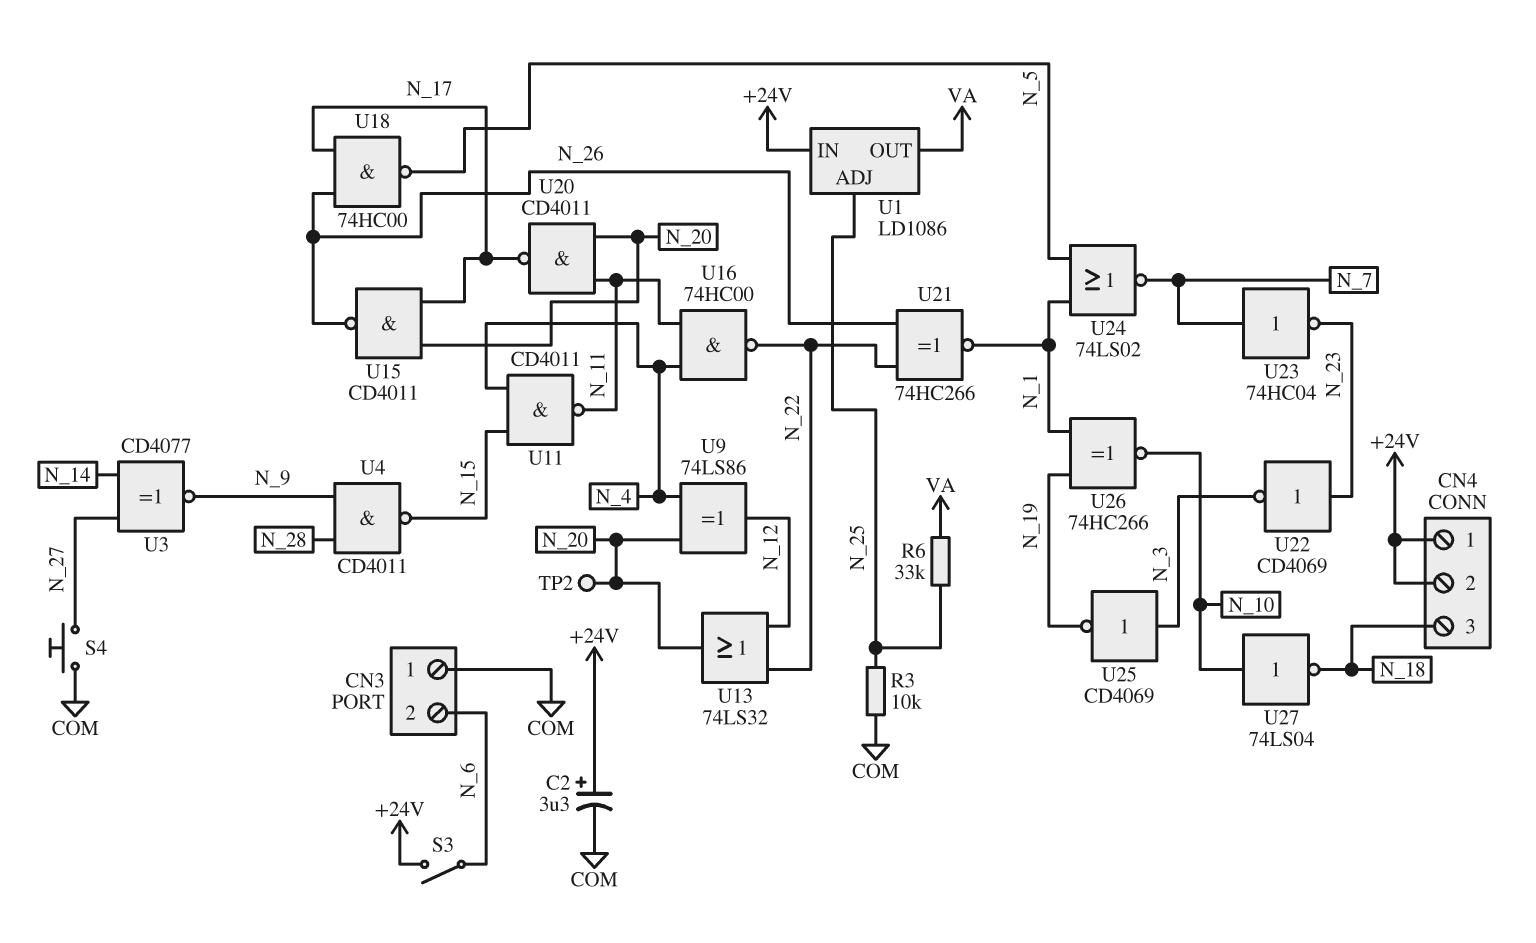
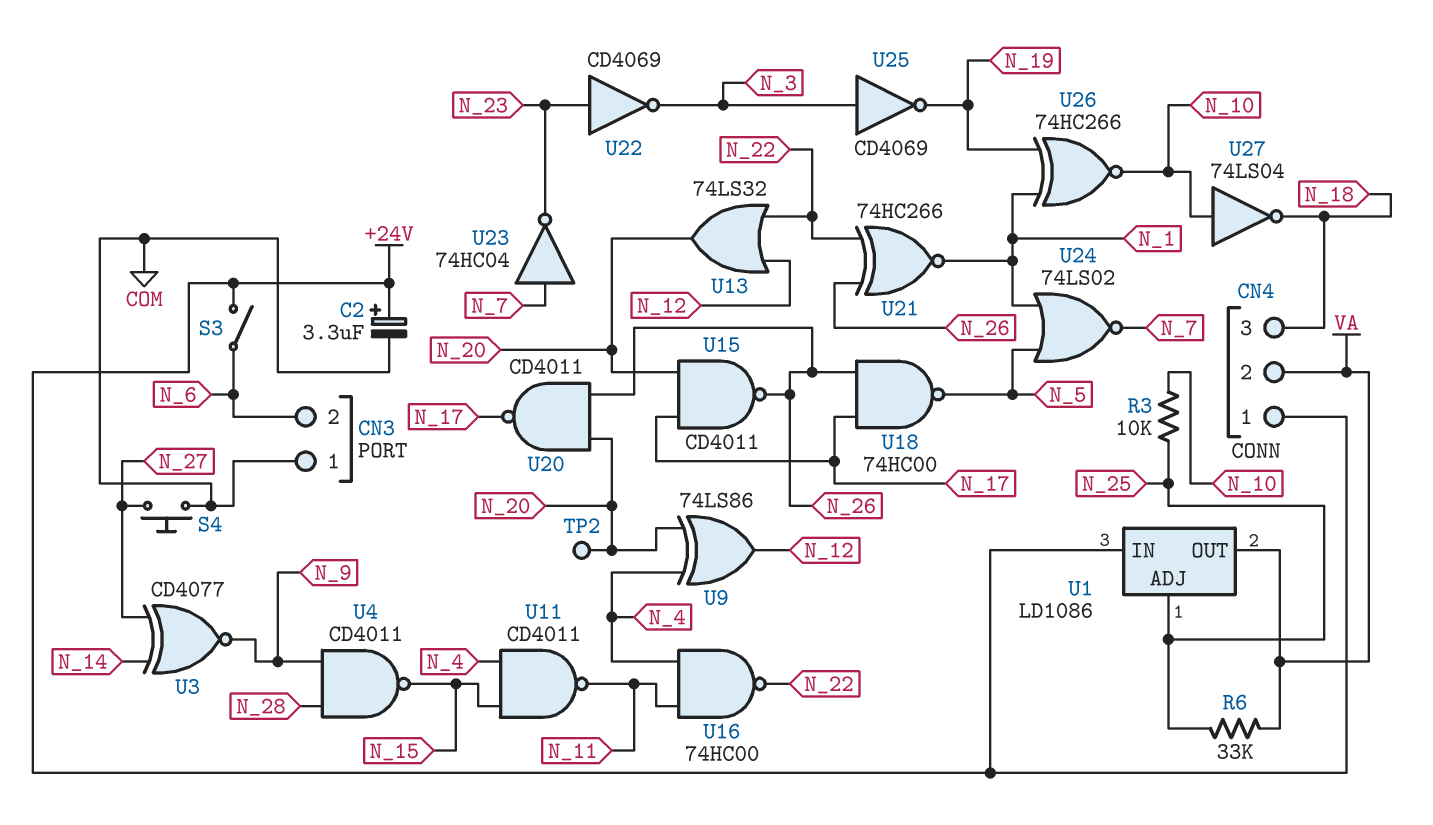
CN4 pin 2: +24V -> VA
R3: 10k (COM, N_25) -> 10k (N_10, N_25)
U20: NAND CD4011 (in N_11, in N_20, out N_17) -> NAND CD4011 (in N_20, in N_26, out N_17)

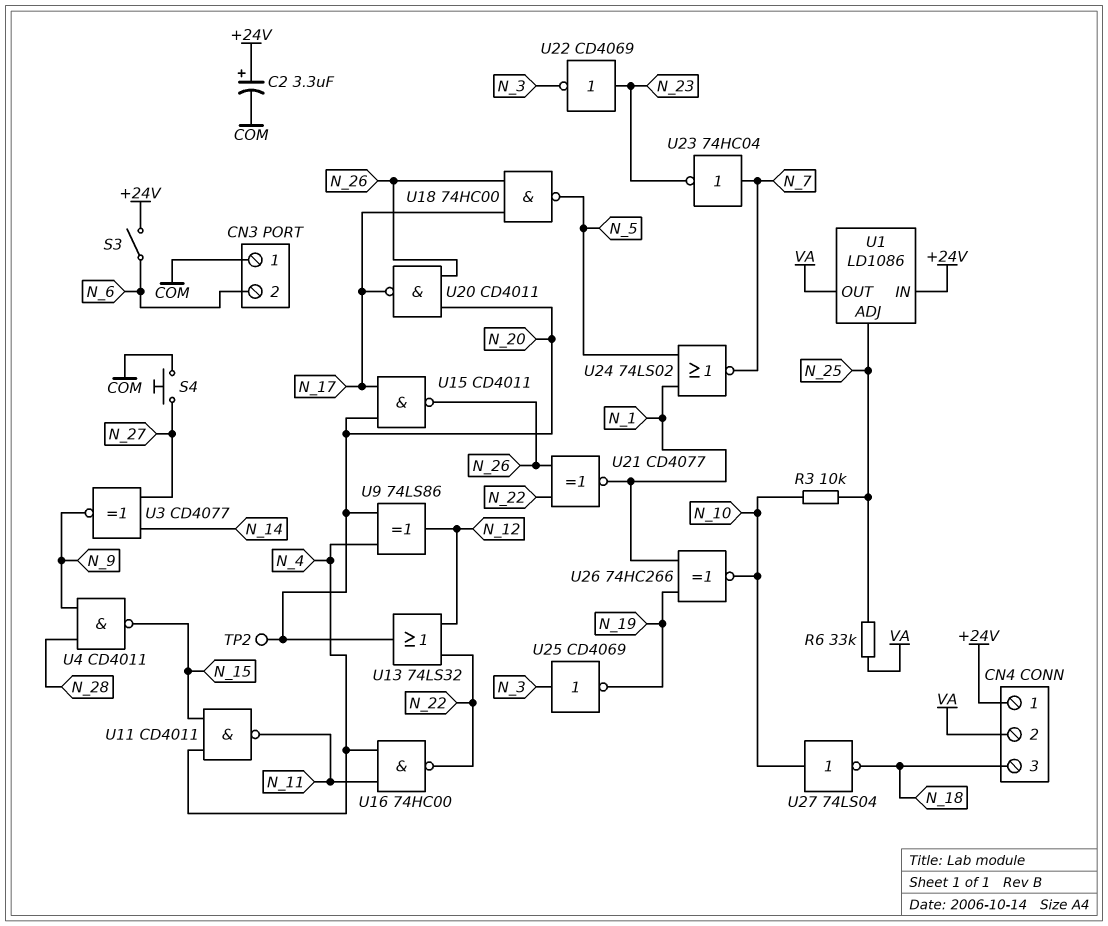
U21: XNOR 74HC266 (in N_22, in N_26, out N_1) -> XNOR CD4077 (in N_22, in N_26, out N_1)

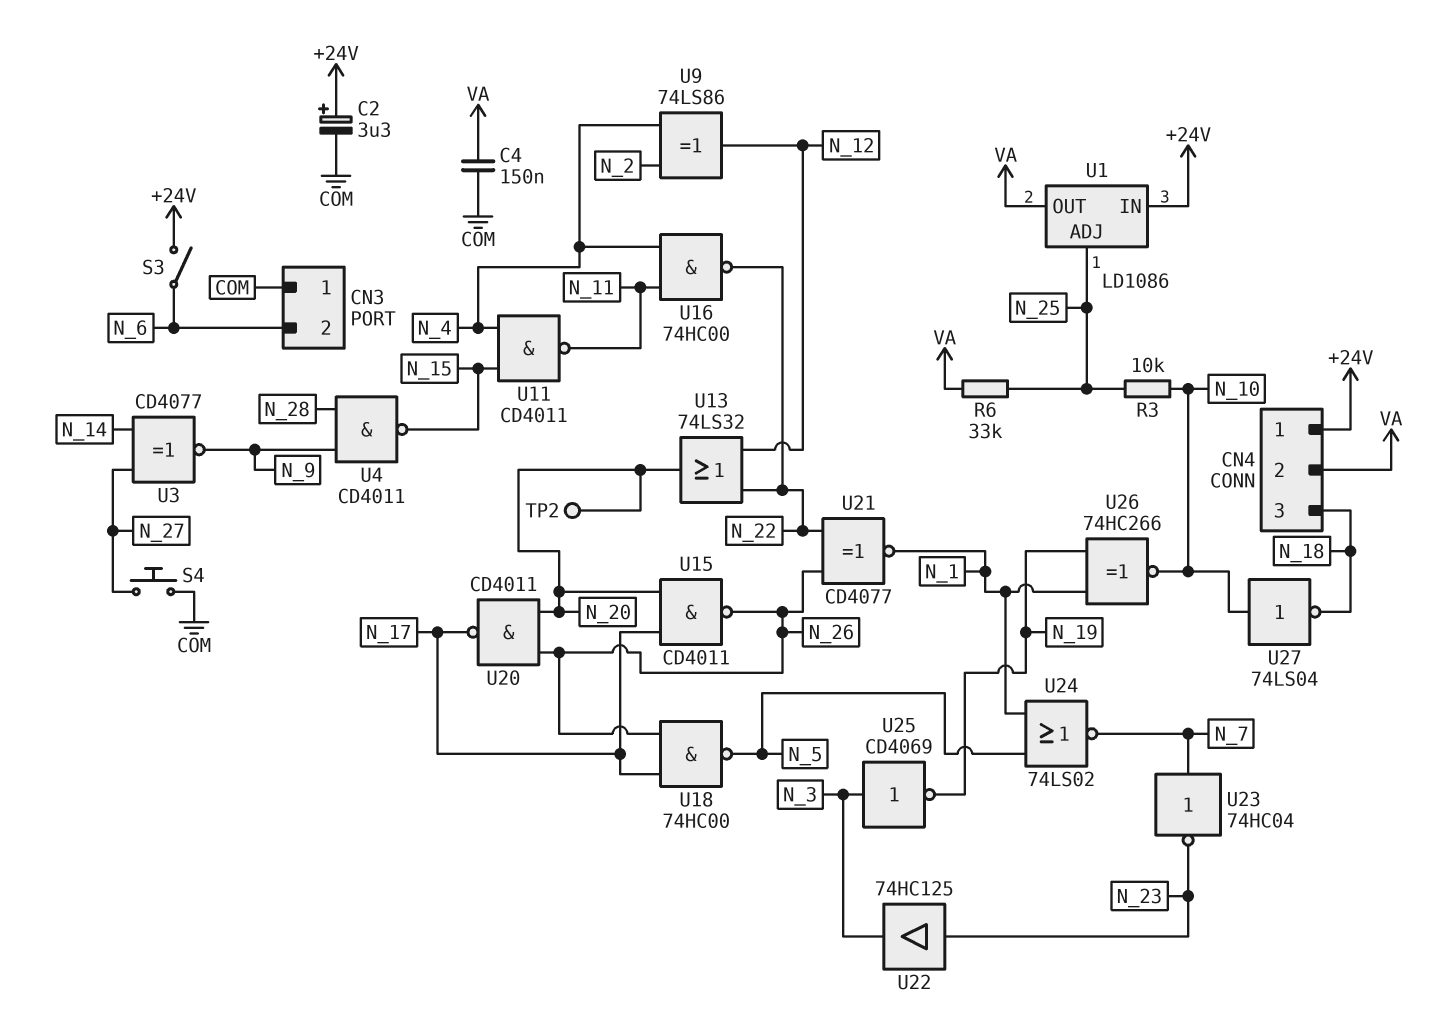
C4: none -> 150nF (COM, VA)
U9: XOR 74LS86 (in N_4, in N_20, out N_12) -> XOR 74LS86 (in N_2, in N_4, out N_12)
U22: NOT CD4069 (in N_23, out N_3) -> buffer 74HC125 (in N_23, out N_3)

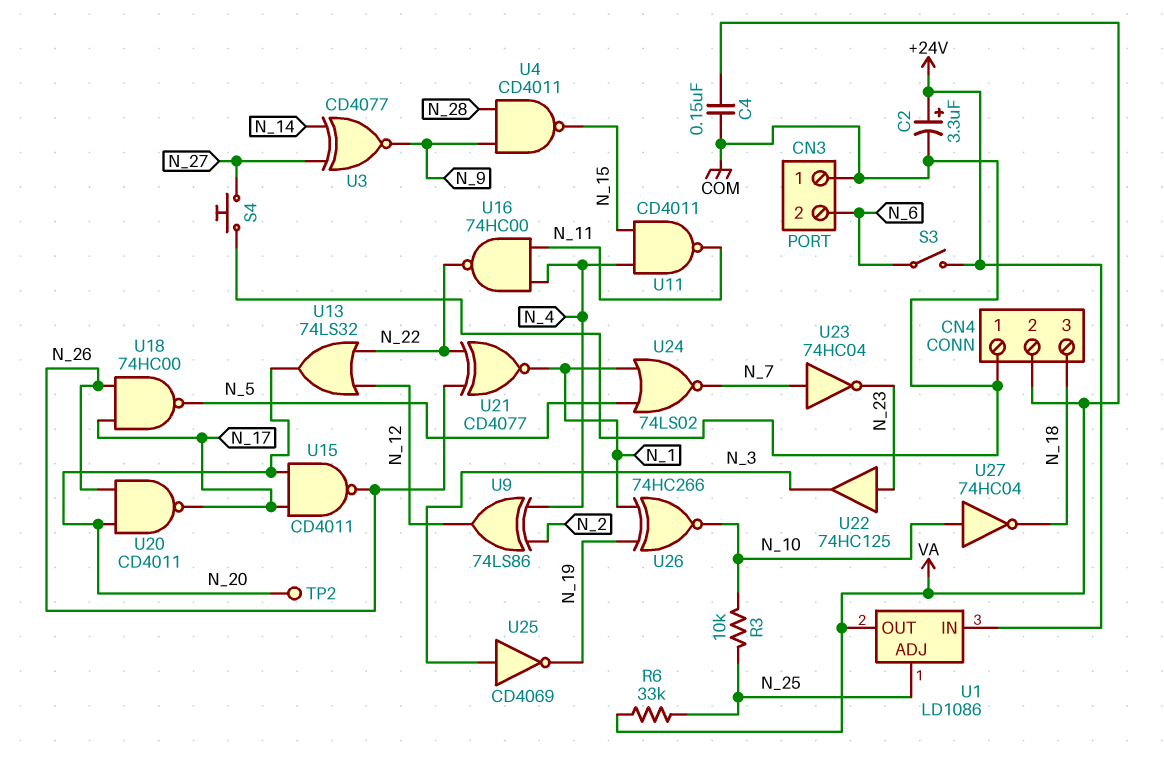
CN4 pin 1: +24V -> COM
U27: NOT 74LS04 (in N_10, out N_18) -> NOT 74HC04 (in N_10, out N_18)

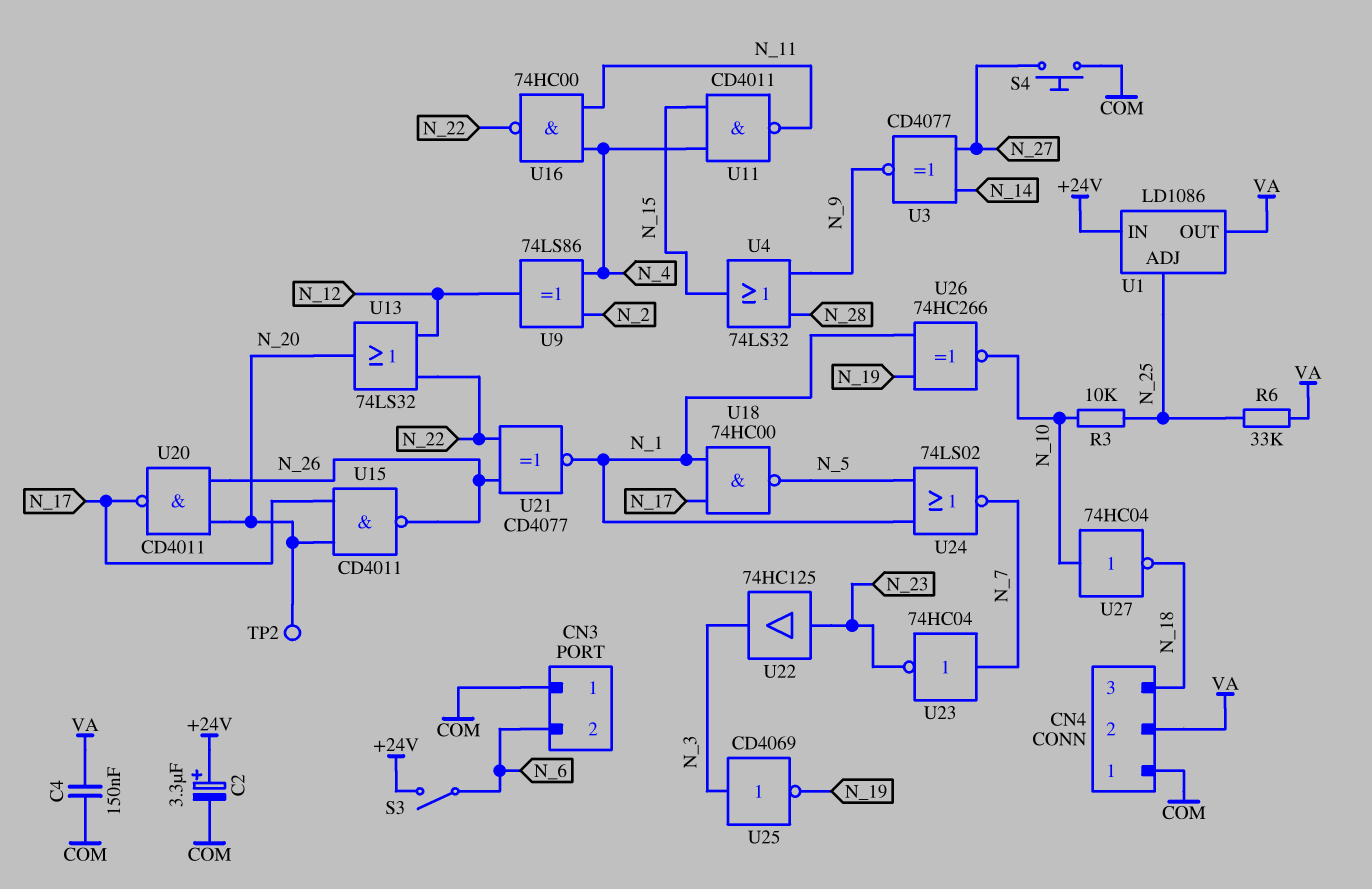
U4: NAND CD4011 (in N_9, in N_28, out N_15) -> OR 74LS32 (in N_9, in N_28, out N_15)
U18: NAND 74HC00 (in N_17, in N_26, out N_5) -> NAND 74HC00 (in N_1, in N_17, out N_5)

